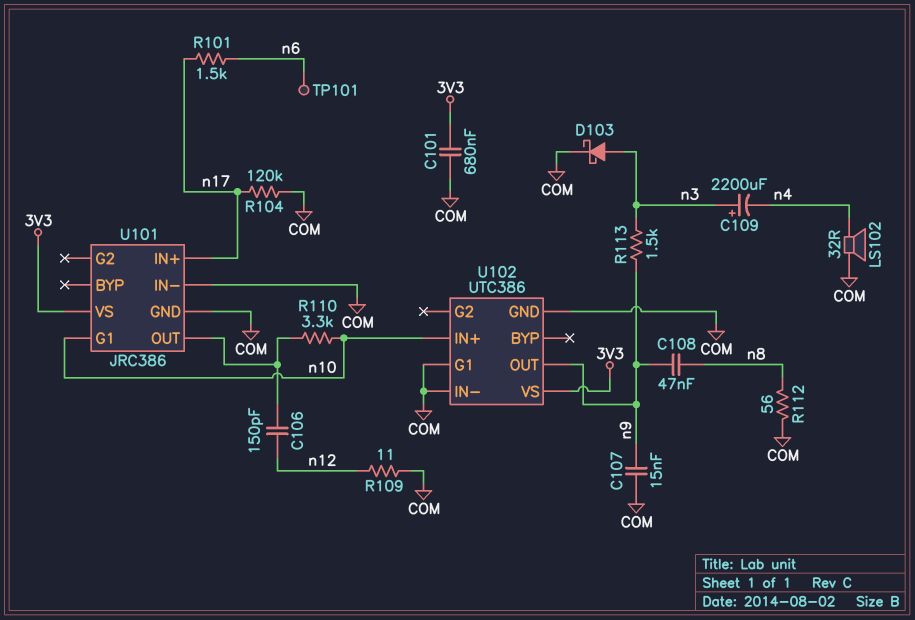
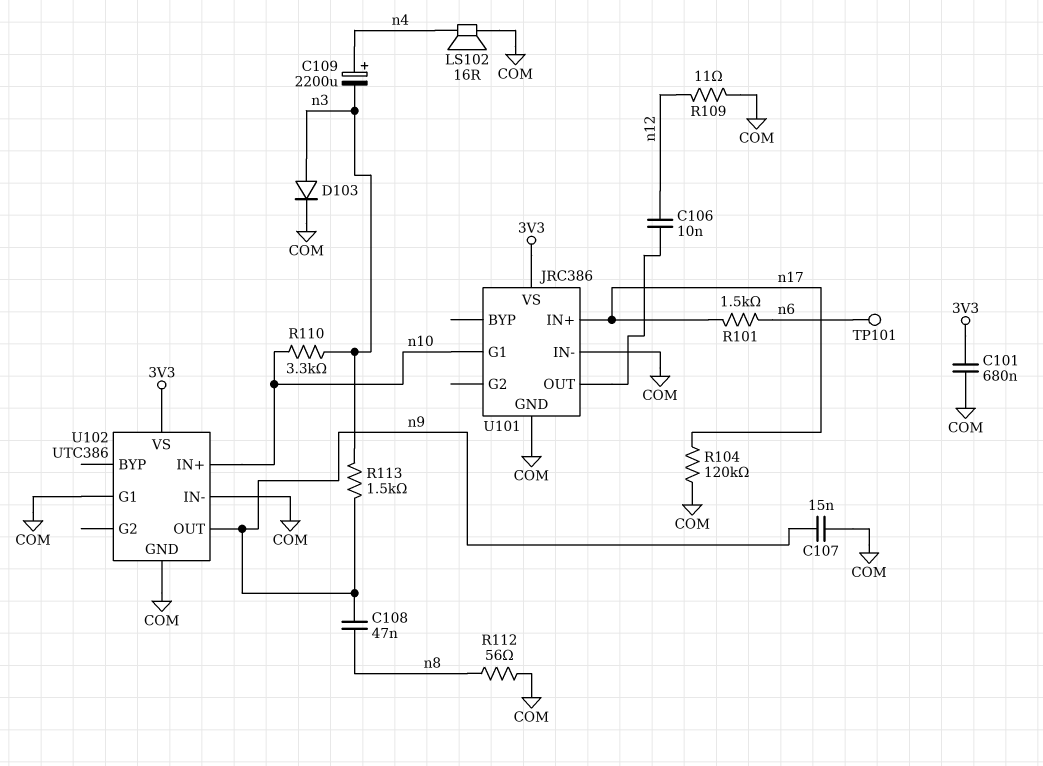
C106: 150pF (U101/OUT, n12) -> 10nF (U101/OUT, n12)
C109: 2200uF (plus n3, minus n4) -> 2200uF (plus n4, minus n3)
D103: schottky (A n3, K COM) -> diode (A n3, K COM)
LS102: speaker 32R (COM, n4) -> speaker 16R (COM, n4)
R110: 3.3k (U101/OUT, n10) -> 3.3k (n3, n10)

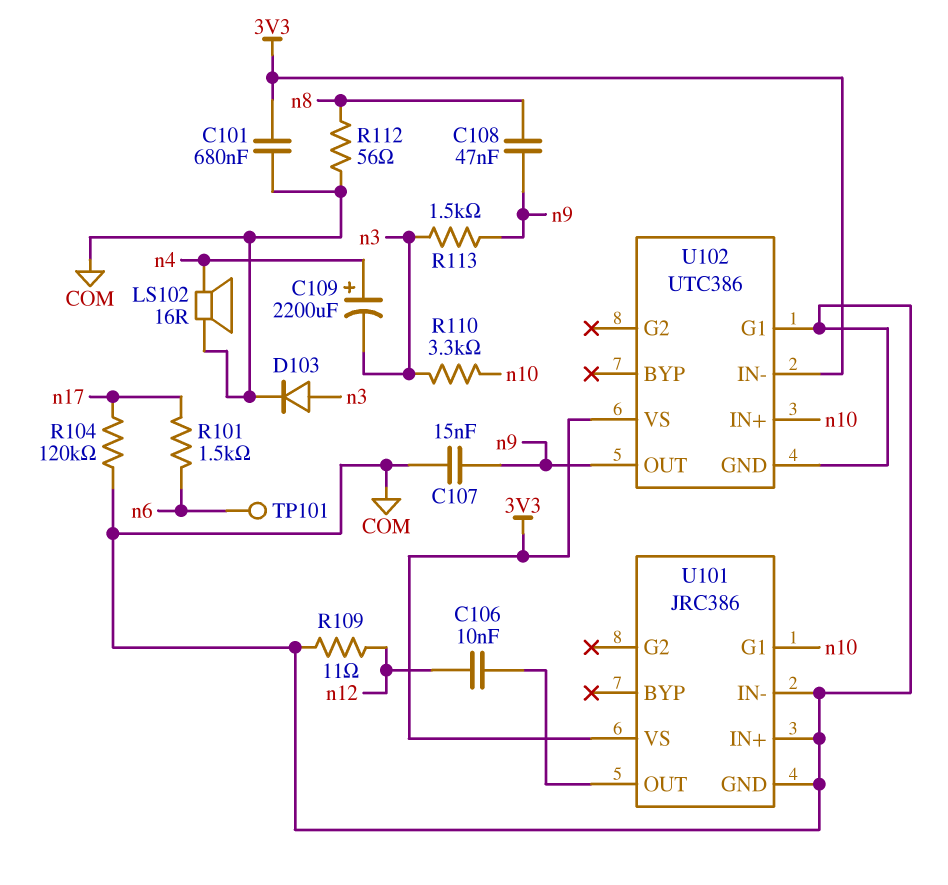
U101 pin IN+: n17 -> COM
U102 pin IN-: COM -> 3V3

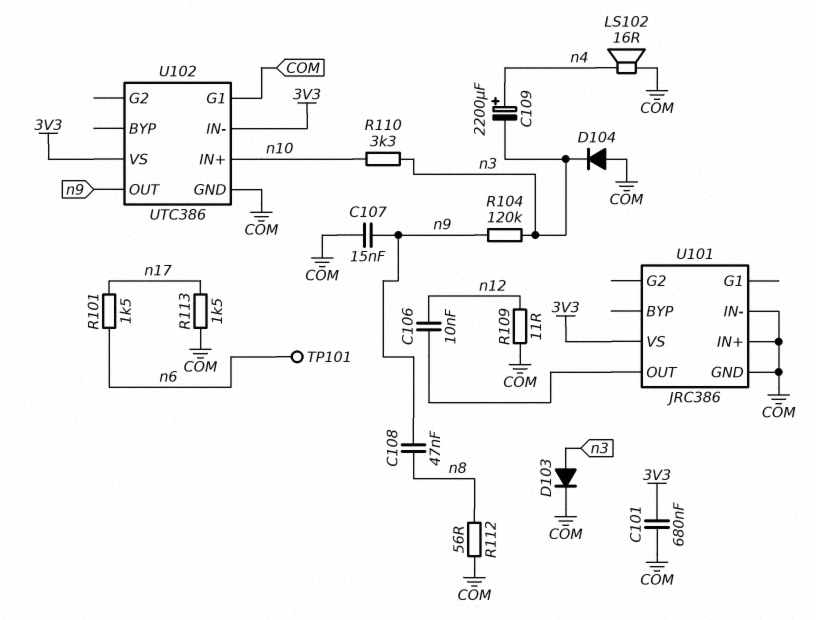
D104: none -> diode (A COM, K n3)
R104: 120k (COM, n17) -> 120k (n3, n9)
R113: 1.5k (n3, n9) -> 1.5k (COM, n17)
U101 pin G1: n10 -> none

